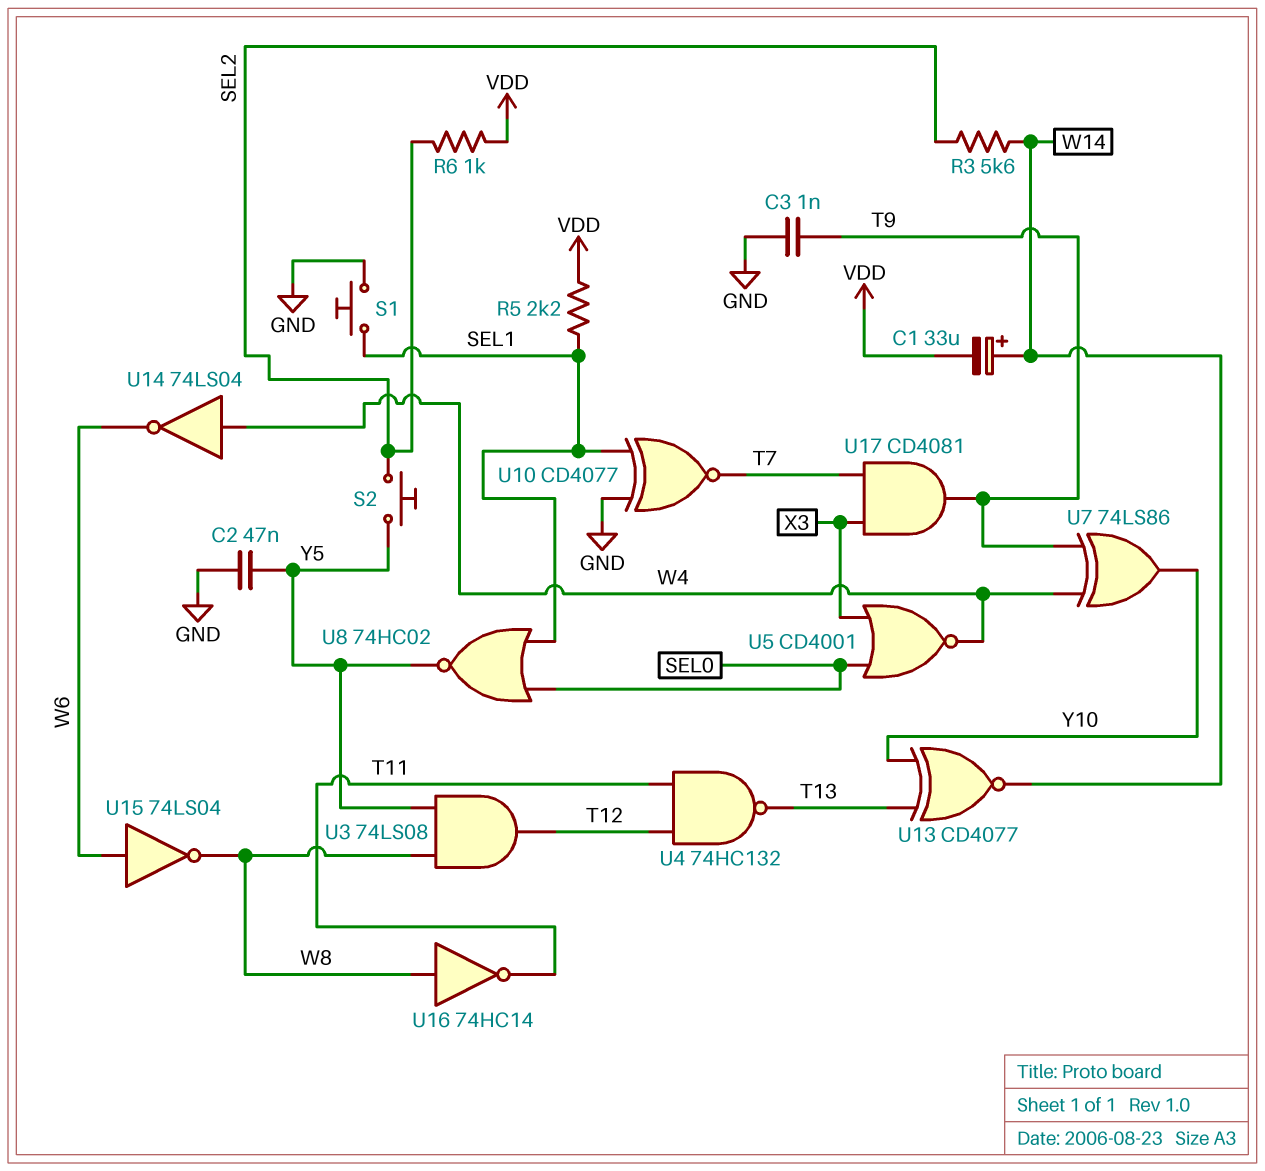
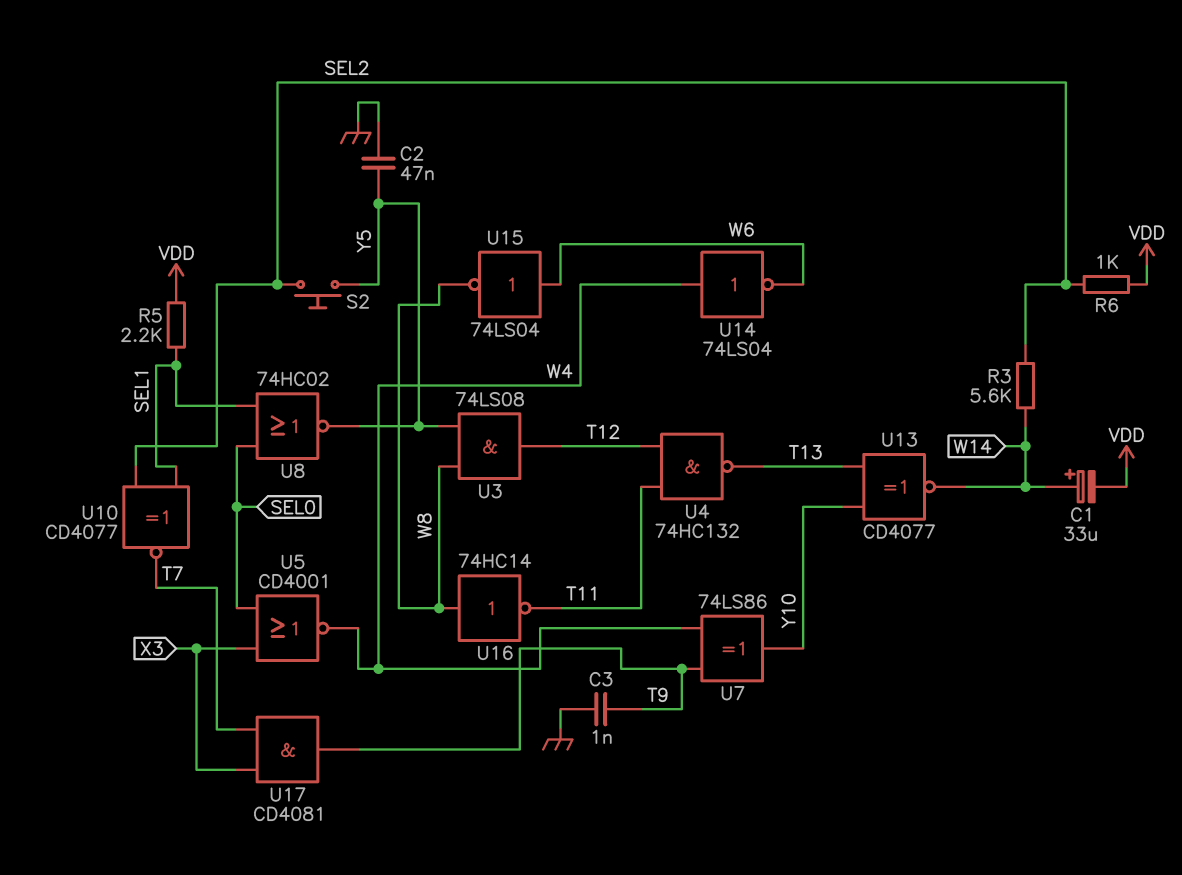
S1: button (GND, SEL1) -> none
U10: XNOR CD4077 (in GND, in SEL1, out T7) -> XNOR CD4077 (in SEL1, in SEL2, out T7)

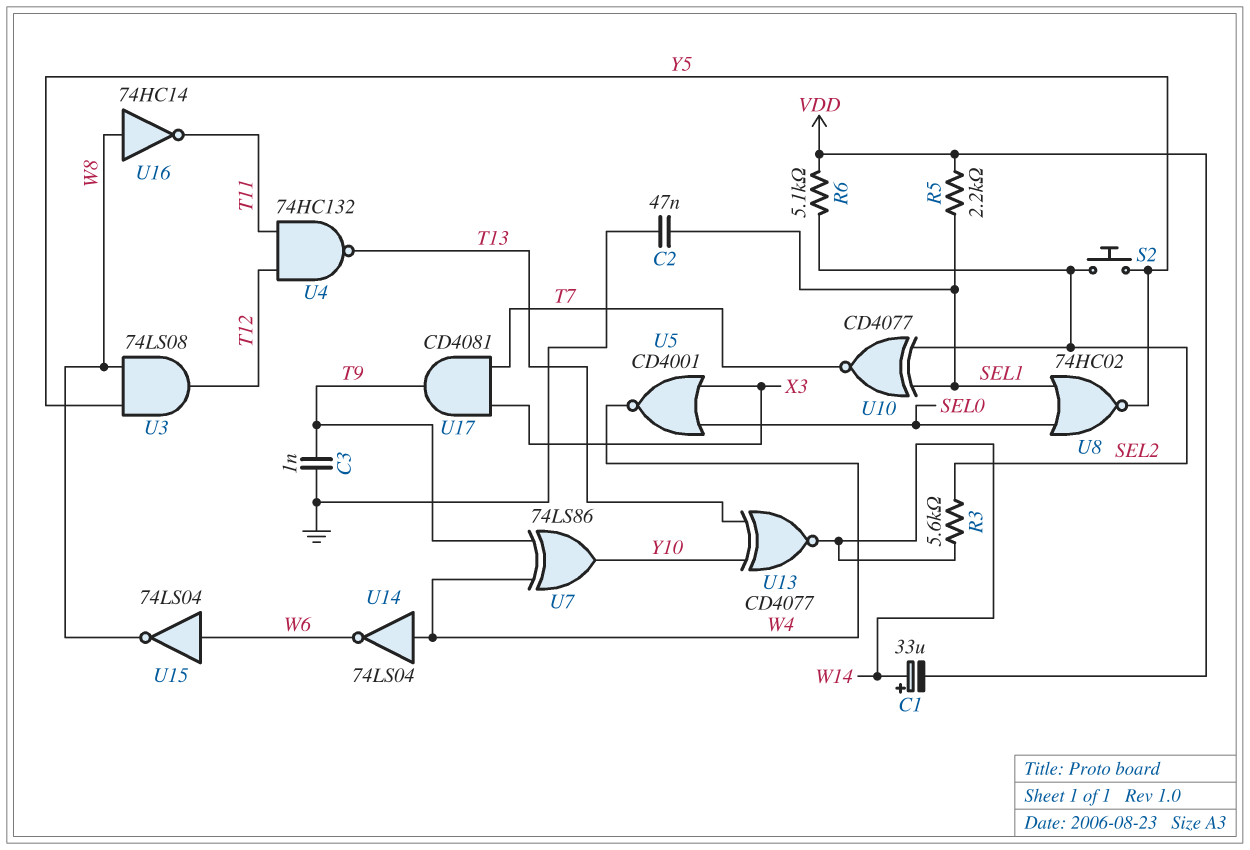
C2: 47nF (GND, Y5) -> 47nF (GND, SEL1)
R6: 1k (SEL2, VDD) -> 5.1k (SEL2, VDD)

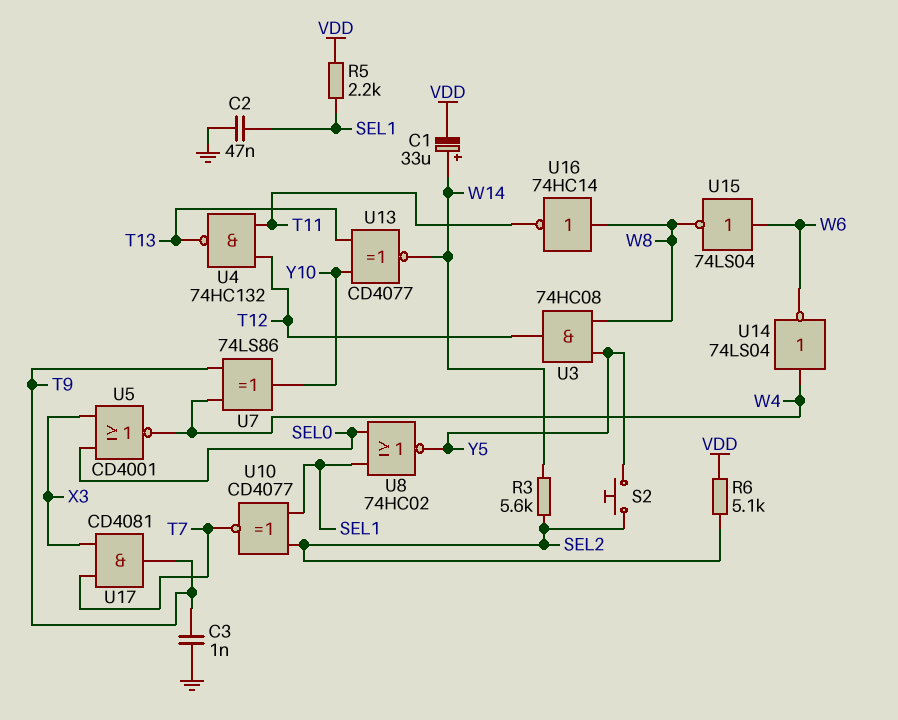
U3: AND 74LS08 (in W8, in Y5, out T12) -> AND 74HC08 (in W8, in Y5, out T12)

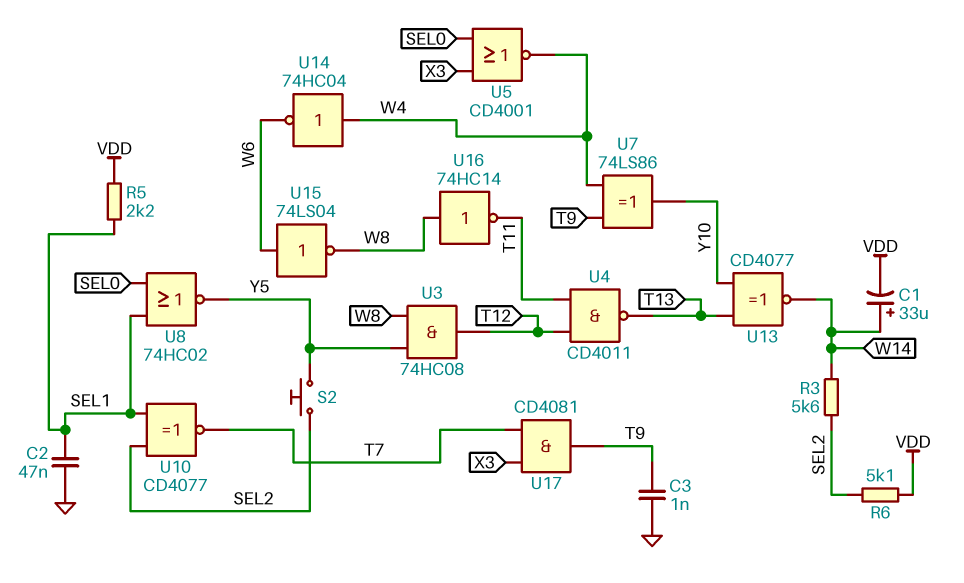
U4: NAND 74HC132 (in T11, in T12, out T13) -> NAND CD4011 (in T11, in T12, out T13)
U14: NOT 74LS04 (in W4, out W6) -> NOT 74HC04 (in W4, out W6)

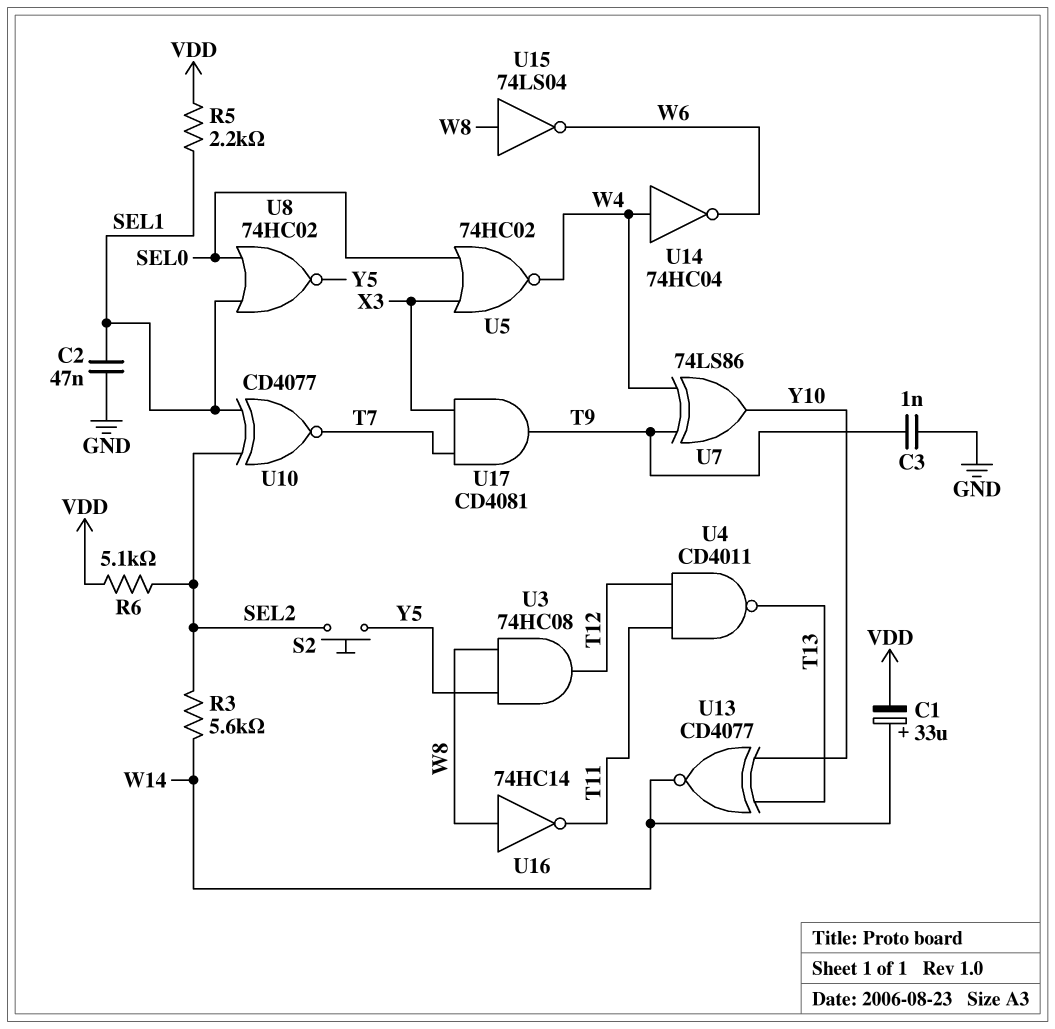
U5: NOR CD4001 (in SEL0, in X3, out W4) -> NOR 74HC02 (in SEL0, in X3, out W4)
U15: NOT 74LS04 (in W6, out W8) -> NOT 74LS04 (in W8, out W6)

